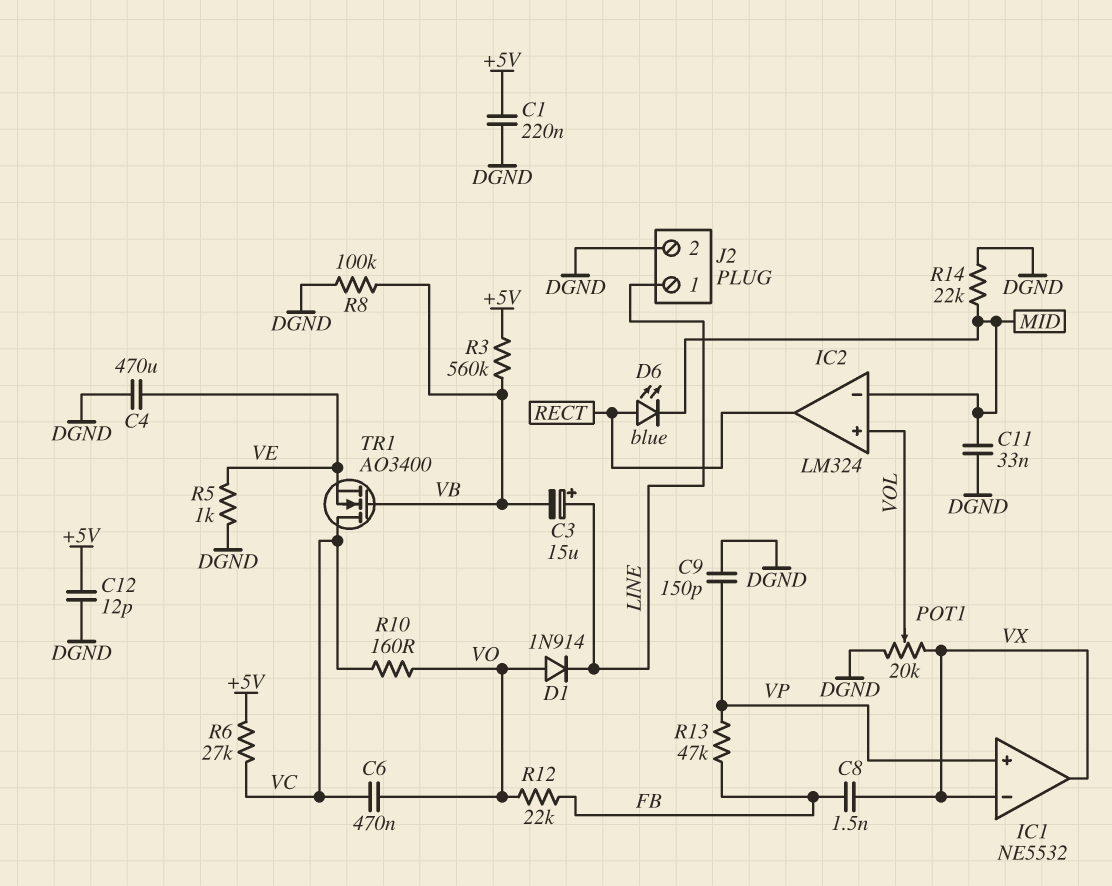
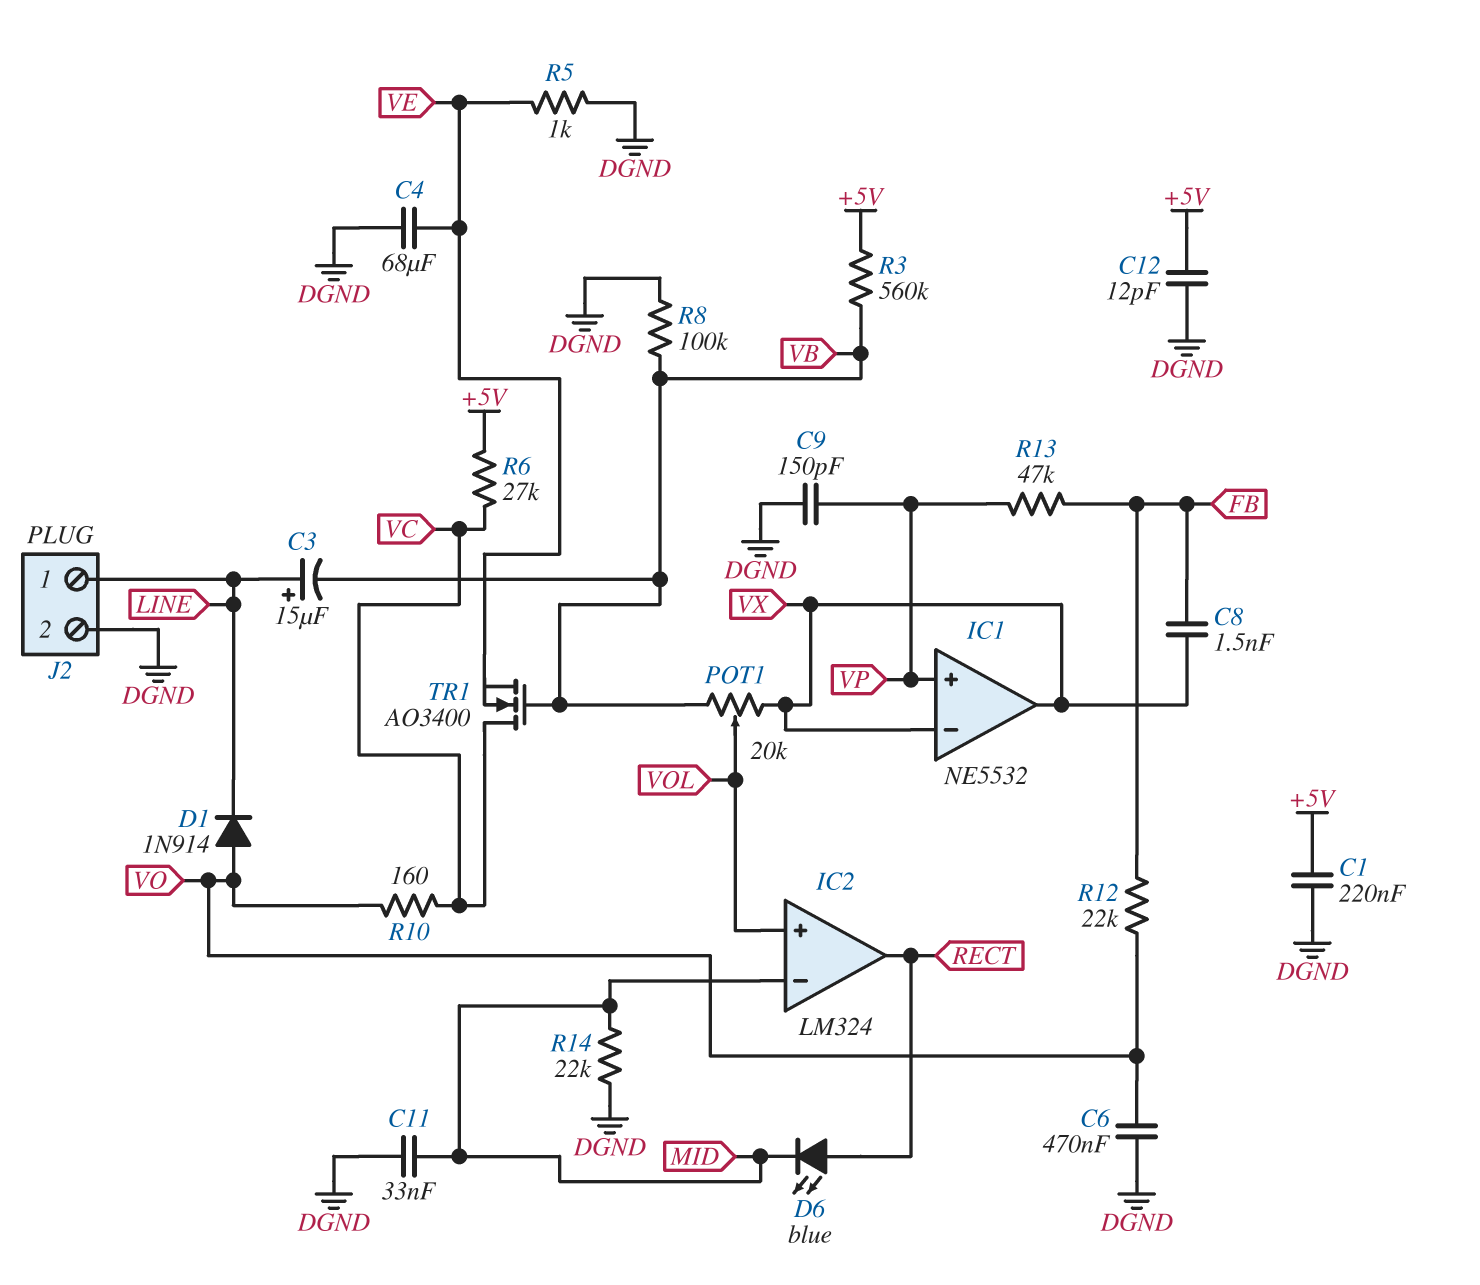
C4: 470uF (DGND, VE) -> 68uF (DGND, VE)
C6: 470nF (VC, VO) -> 470nF (DGND, VO)
POT1: 20k (DGND, VX, wiper VOL) -> 20k (VB, VX, wiper VOL)

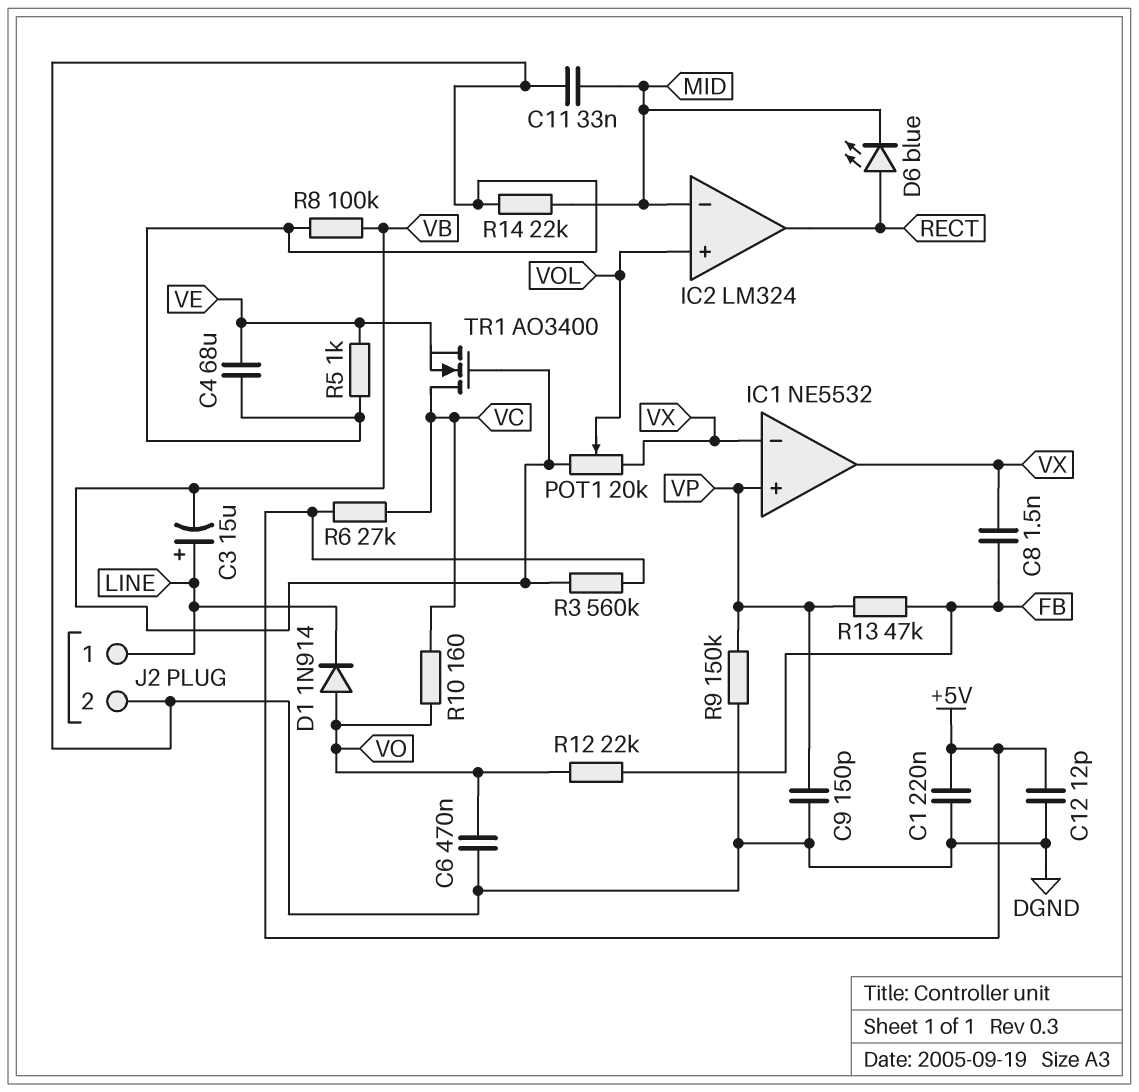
R9: none -> 150k (DGND, VP)

